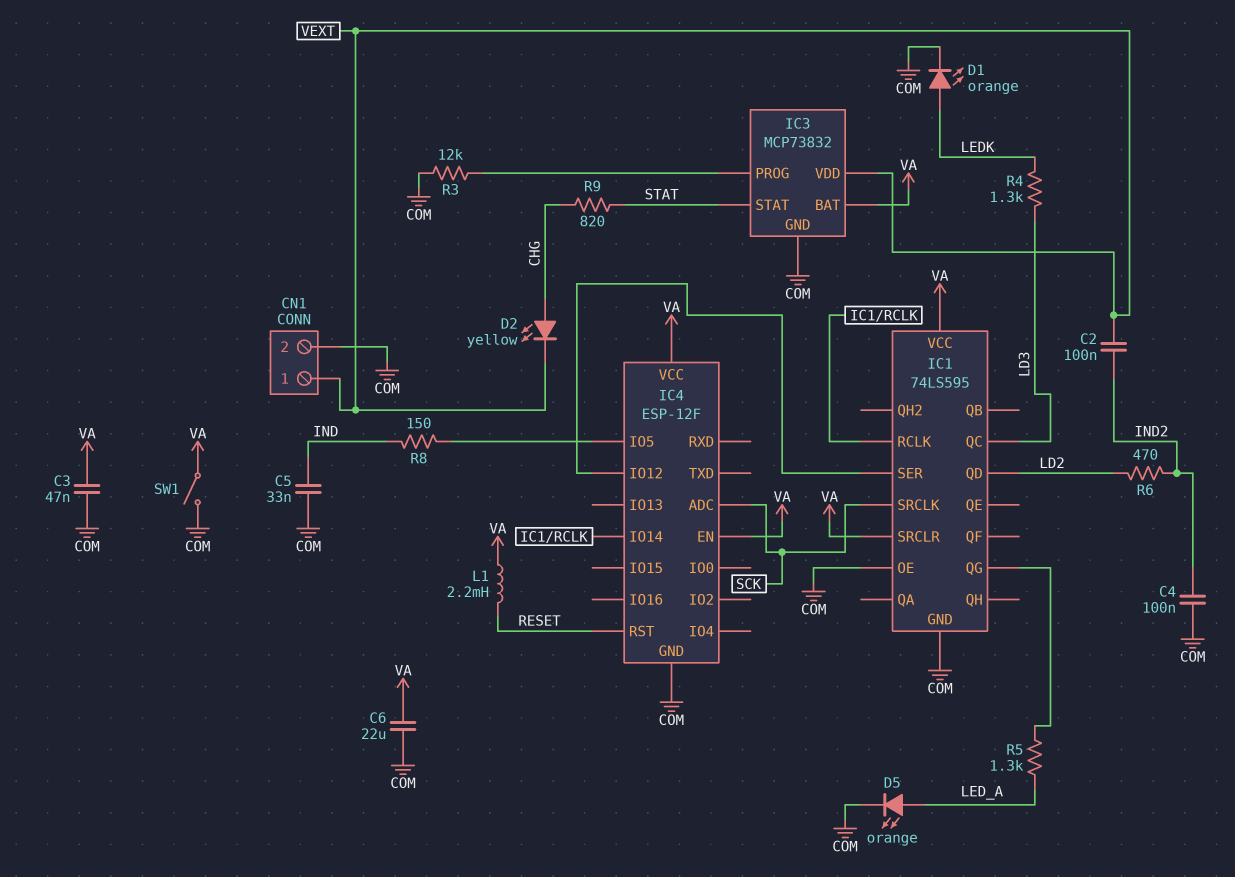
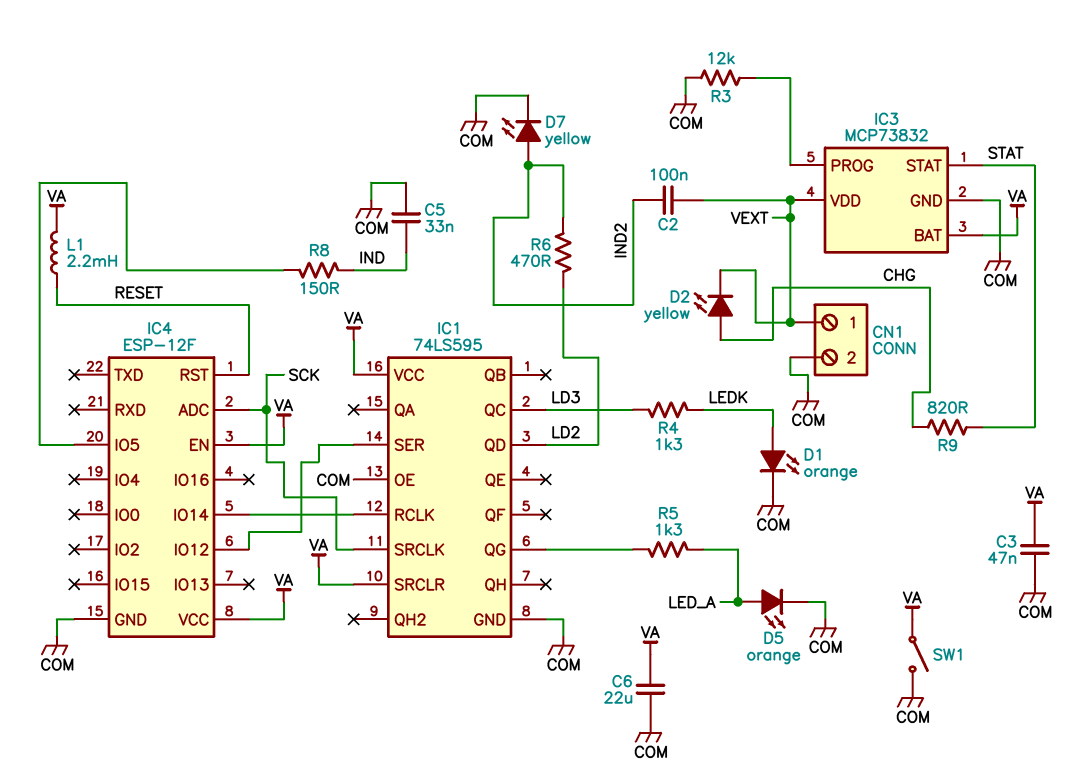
C4: 100nF (COM, IND2) -> none
D7: none -> LED yellow (A IND2, K COM)

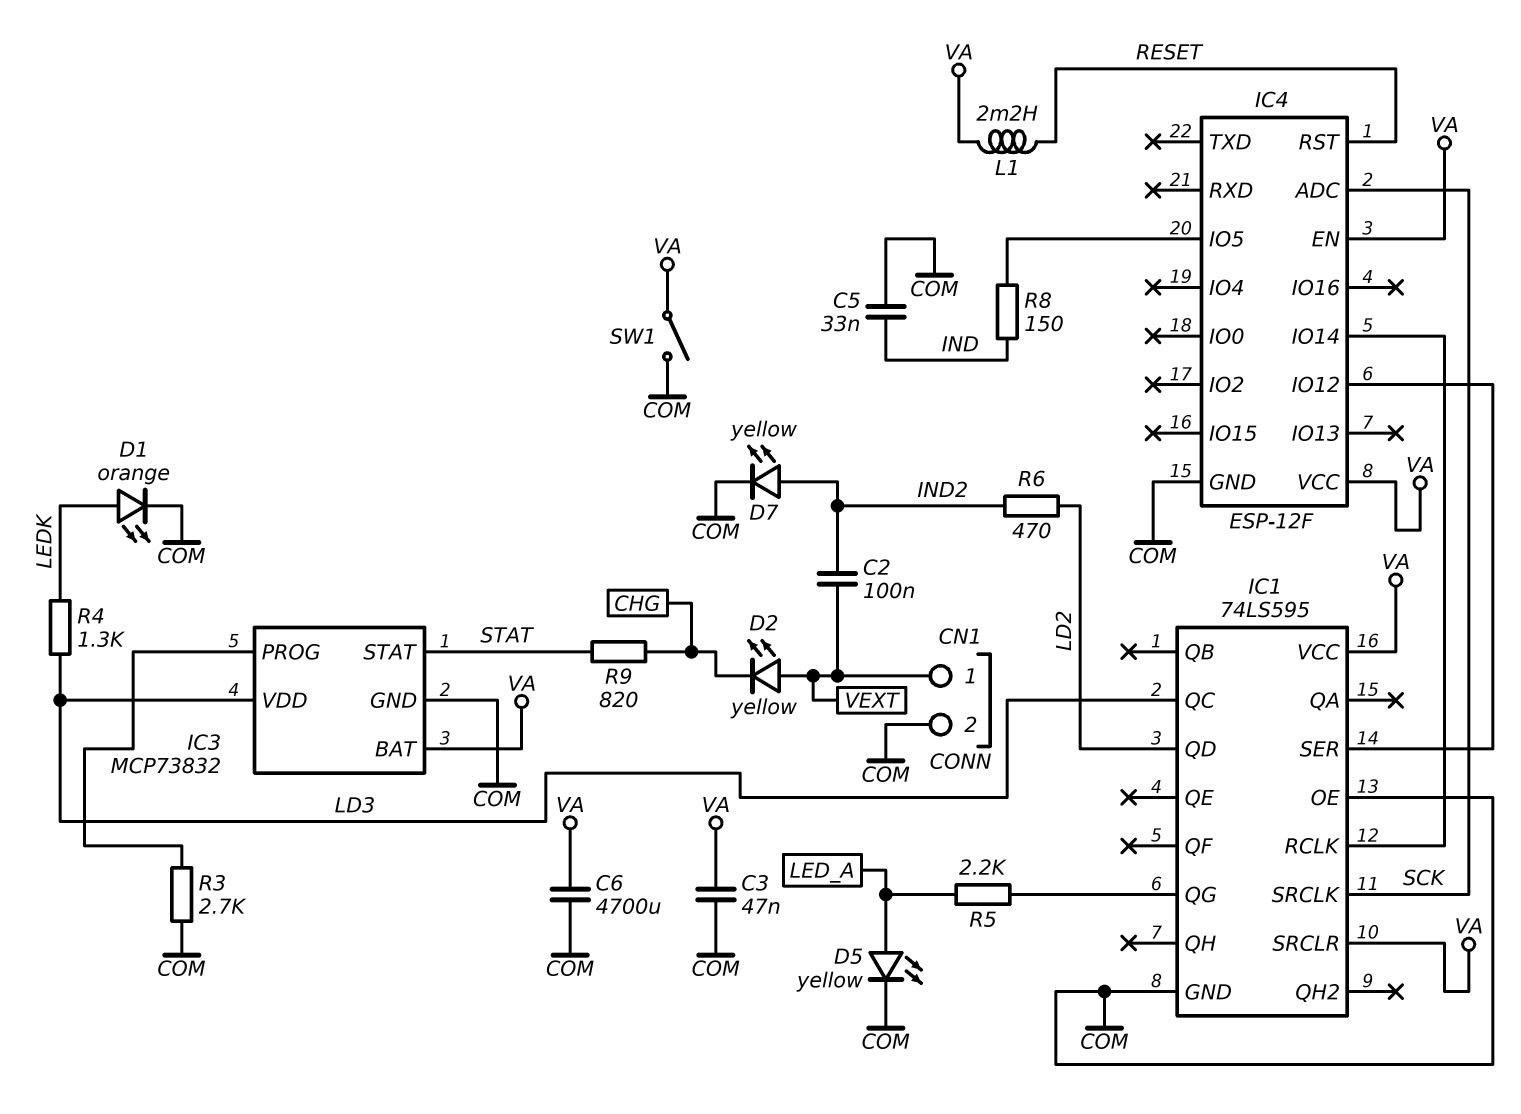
C6: 22uF (COM, VA) -> 4700uF (COM, VA)
D2: LED yellow (A CHG, K VEXT) -> LED yellow (A VEXT, K CHG)
D5: LED orange (A LED_A, K COM) -> LED yellow (A LED_A, K COM)
IC3 pin VDD: VEXT -> LD3
R3: 12k (COM, IC3/PROG) -> 2.7k (COM, IC3/PROG)
R5: 1.3k (IC1/QG, LED_A) -> 2.2k (IC1/QG, LED_A)

